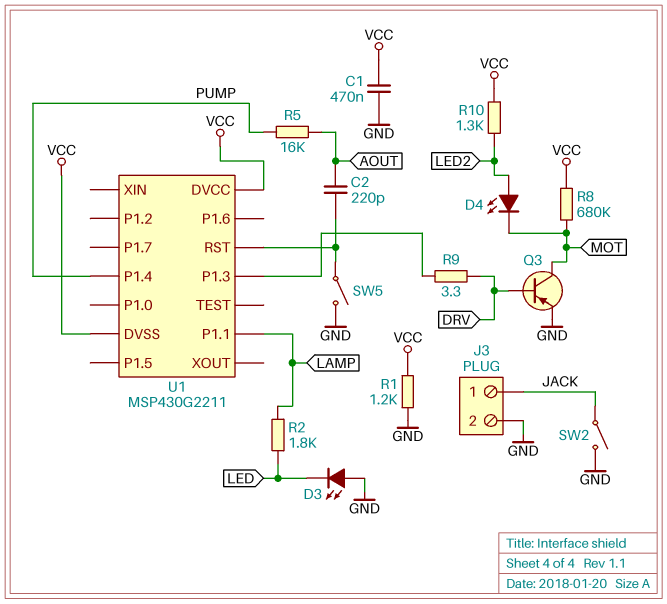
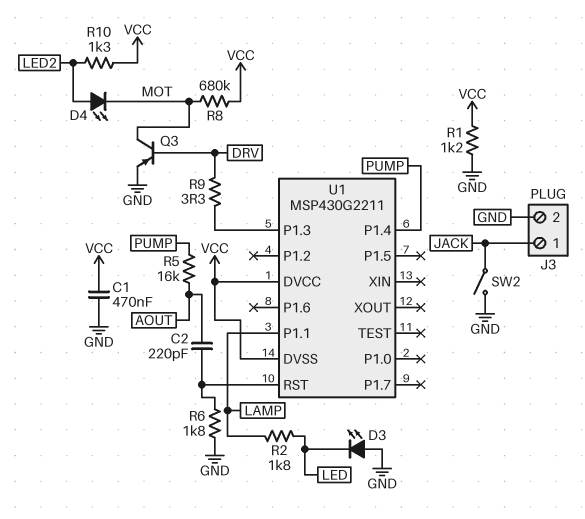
R6: none -> 1.8k (GND, U1/RST)
SW5: switch (GND, U1/RST) -> none

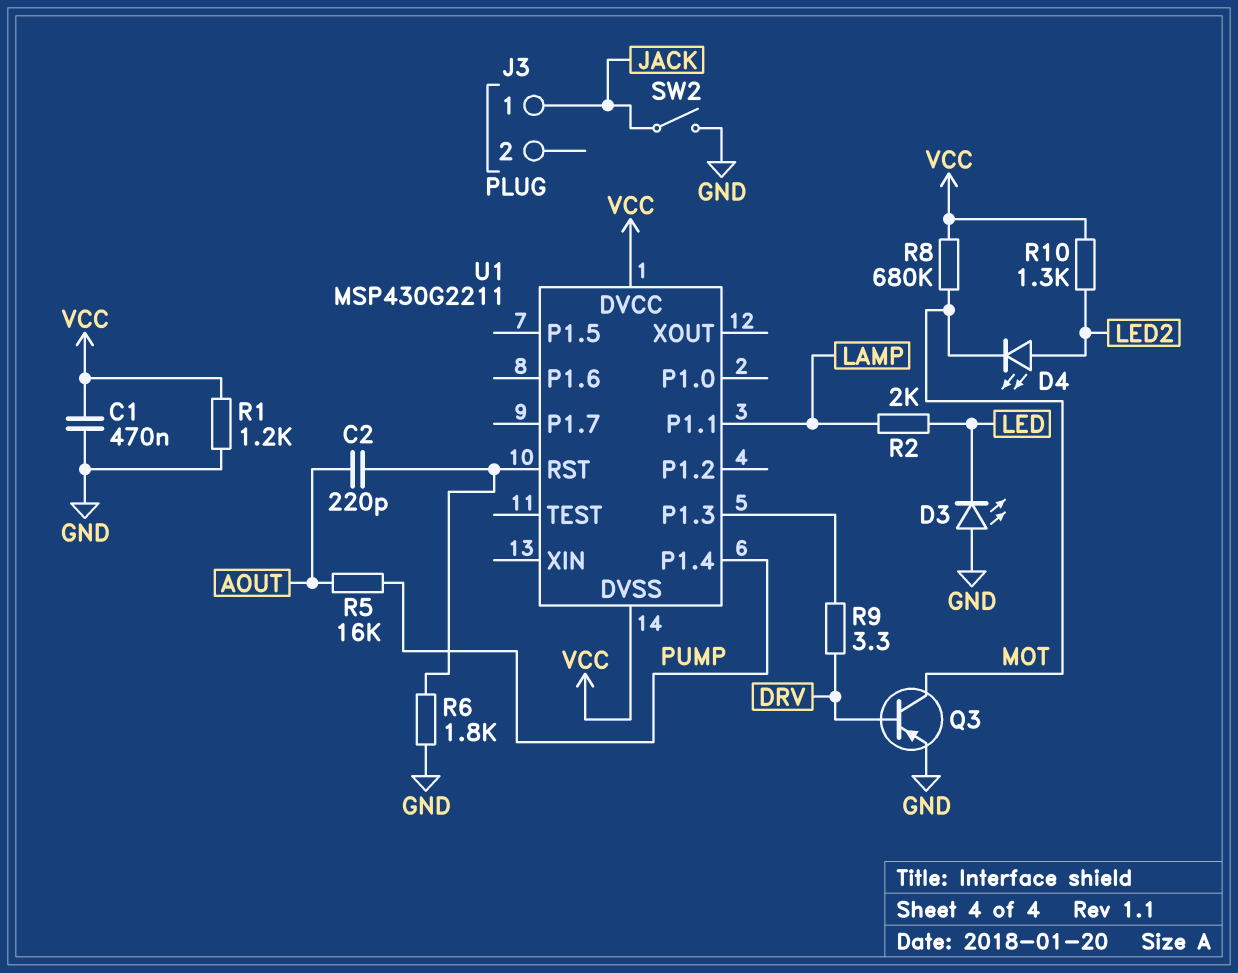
J3 pin 2: GND -> none
R2: 1.8k (LAMP, LED) -> 2k (LAMP, LED)

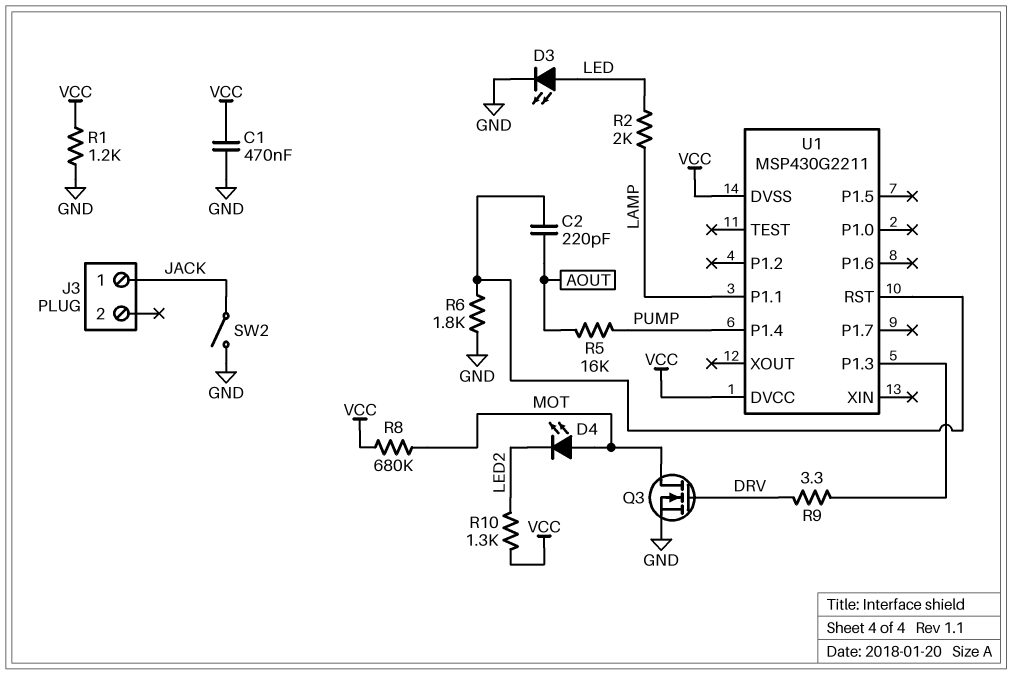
D3: LED (A GND, K LED) -> LED (A LED, K GND)
D4: LED (A LED2, K MOT) -> LED (A MOT, K LED2)
Q3: PNP (B DRV, C MOT, E GND) -> NMOS (G DRV, D MOT, S GND)

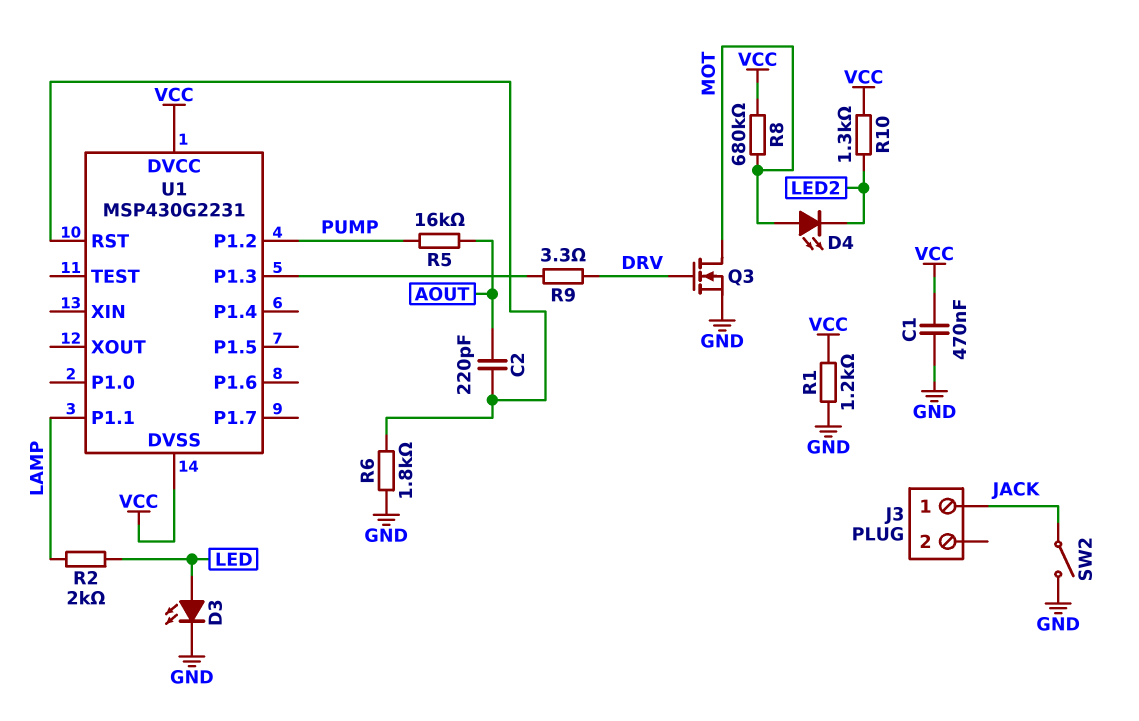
U1: MSP430G2211 -> MSP430G2231
U1 pin P1.2: none -> PUMP
U1 pin P1.4: PUMP -> none

